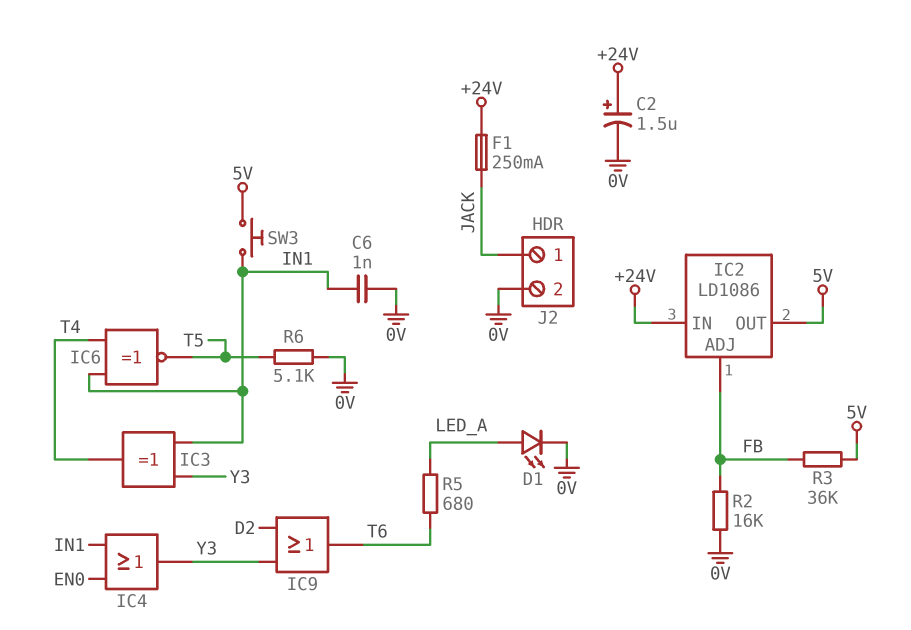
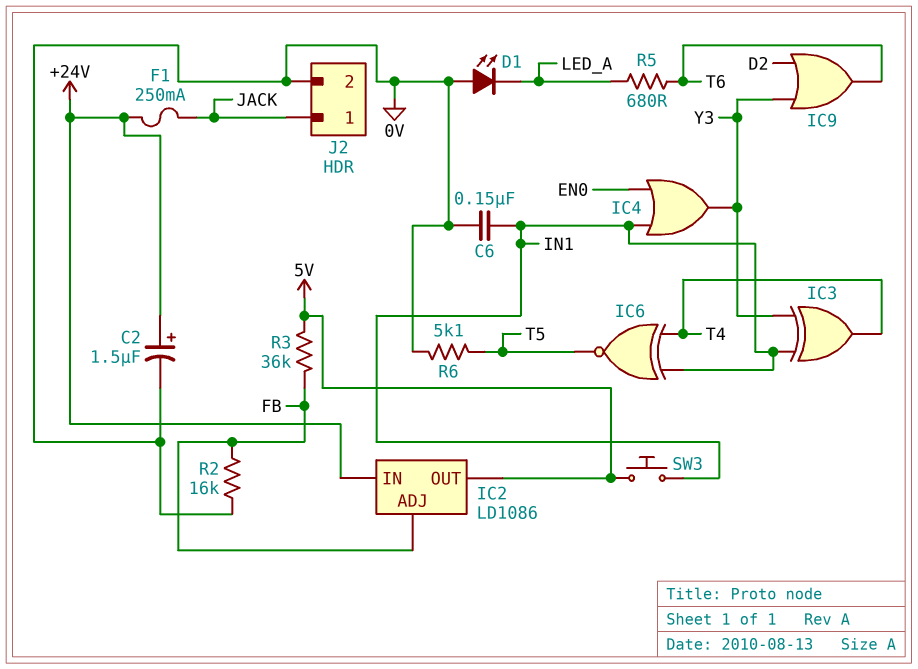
C6: 1nF (0V, IN1) -> 150nF (0V, IN1)
D1: LED (A LED_A, K 0V) -> LED (A 0V, K LED_A)

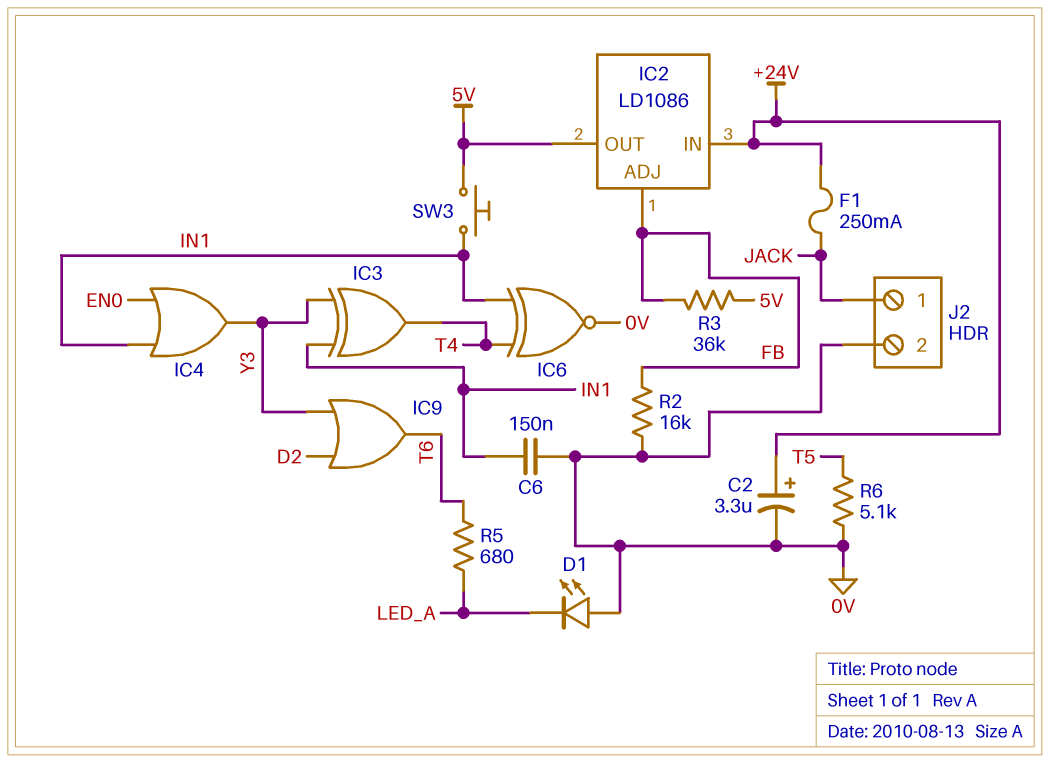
C2: 1.5uF (plus +24V, minus 0V) -> 3.3uF (plus +24V, minus 0V)
IC6: XNOR (in IN1, in T4, out T5) -> XNOR (in IN1, in T4, out 0V)

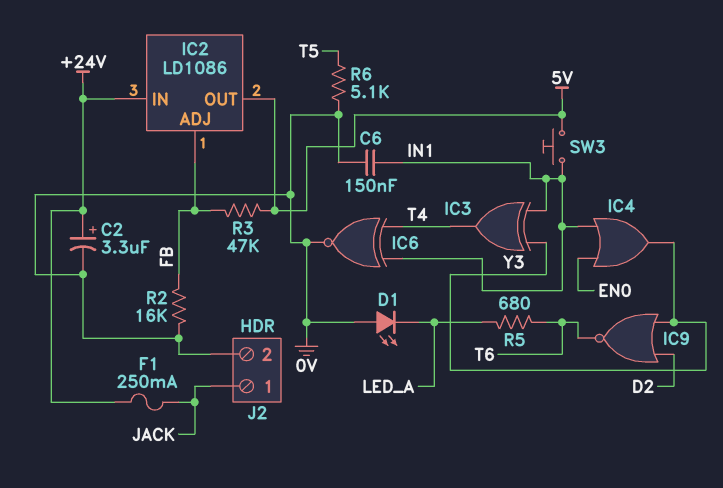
IC9: OR (in D2, in Y3, out T6) -> NOR (in D2, in Y3, out T6)
R3: 36k (5V, FB) -> 47k (5V, FB)

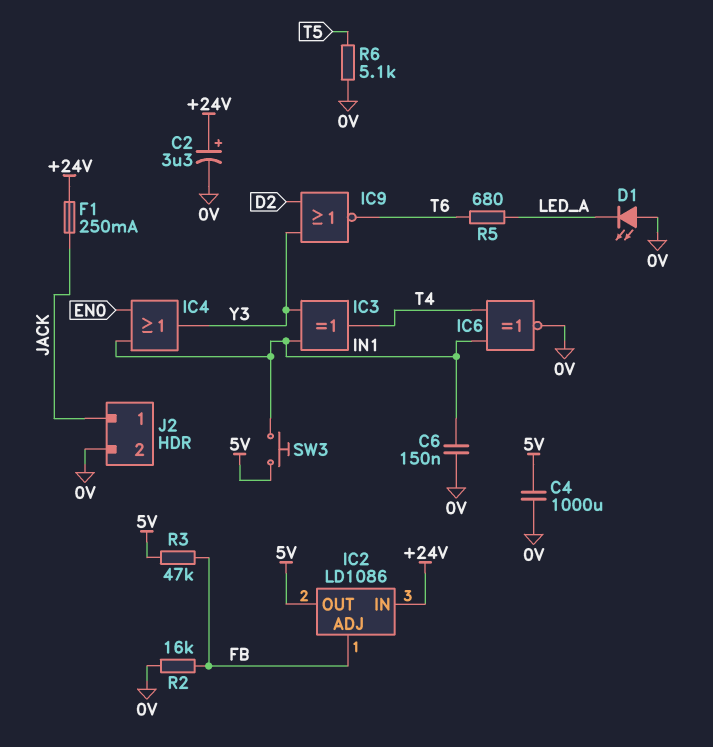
C4: none -> 1000uF (0V, 5V)

